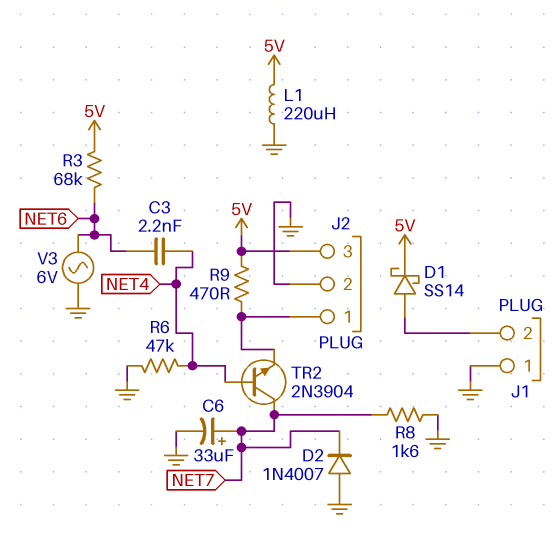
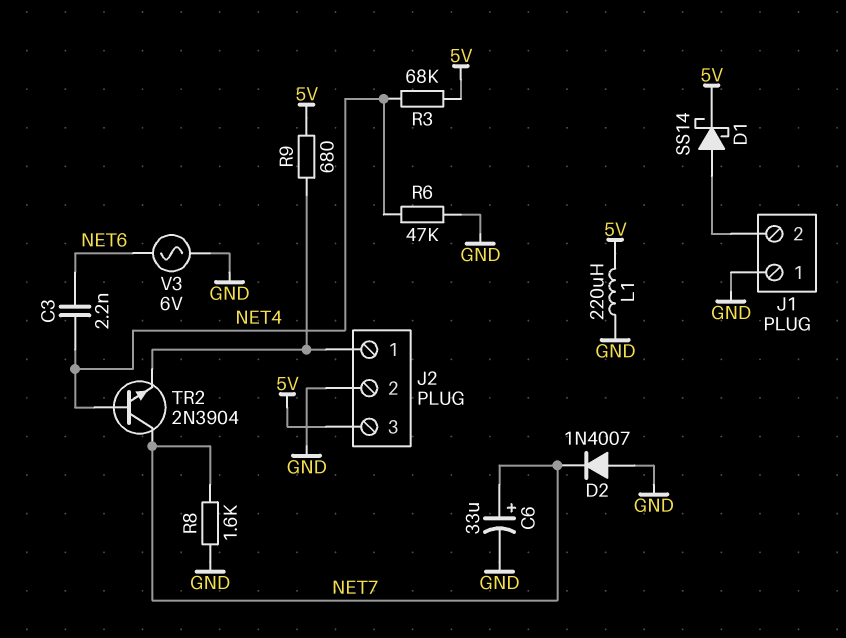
R3: 68k (5V, NET6) -> 68k (5V, NET4)
R9: 470 (5V, J2/1) -> 680 (5V, J2/1)

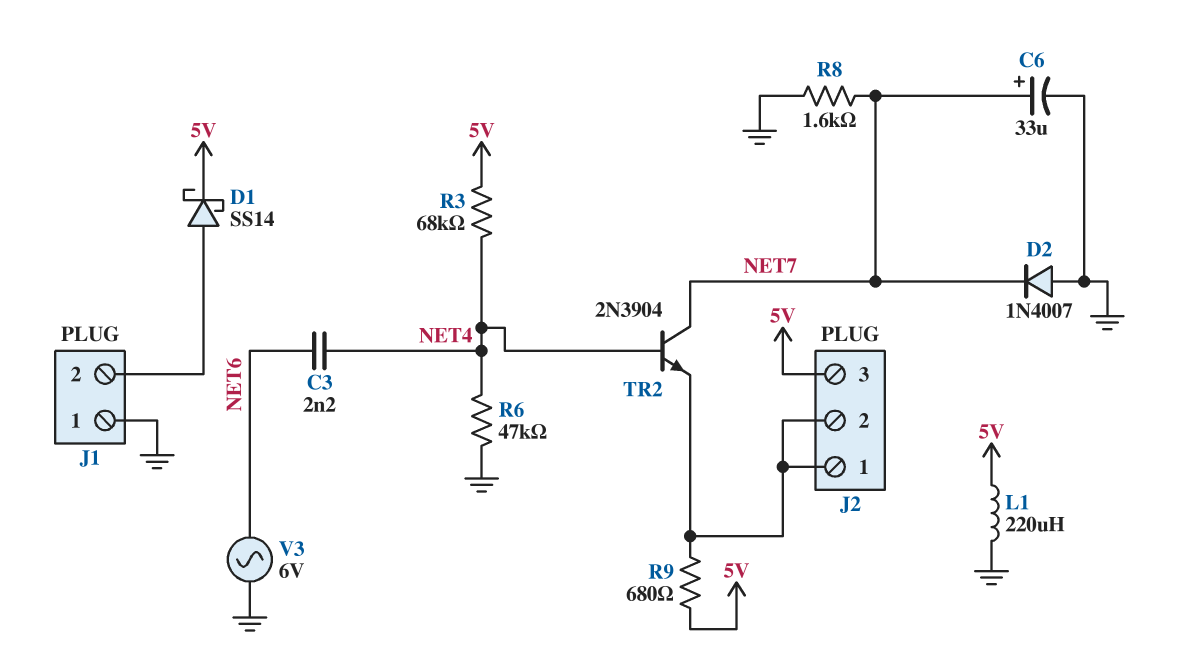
J2 pin 2: GND -> J2/1

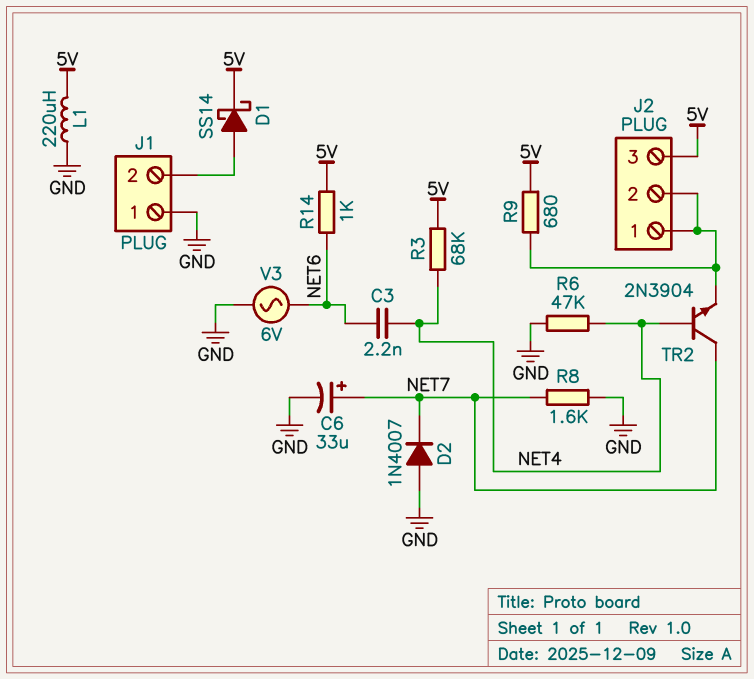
R14: none -> 1k (5V, NET6)

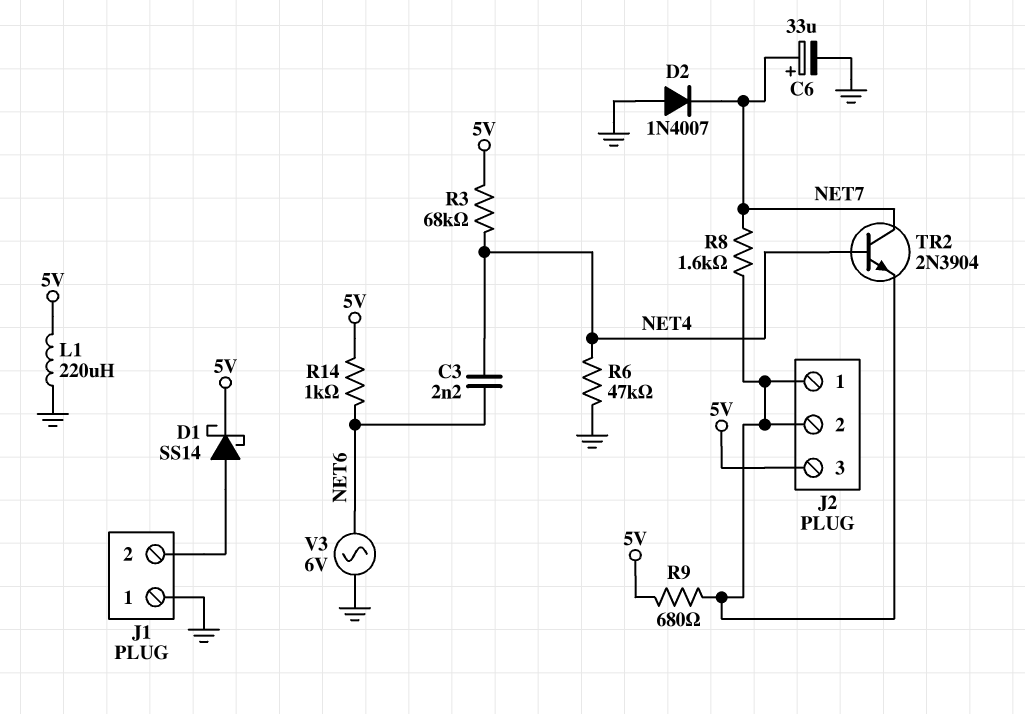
R8: 1.6k (GND, NET7) -> 1.6k (J2/1, NET7)

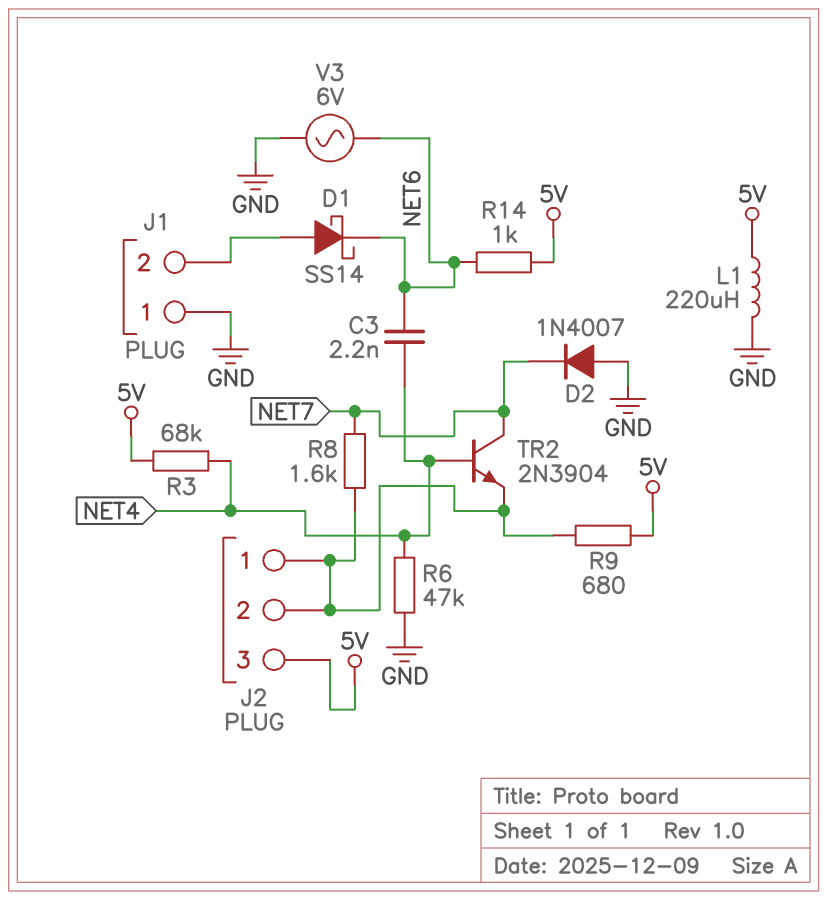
C6: 33uF (plus NET7, minus GND) -> none
D1: schottky SS14 (A J1/2, K 5V) -> schottky SS14 (A J1/2, K NET6)

